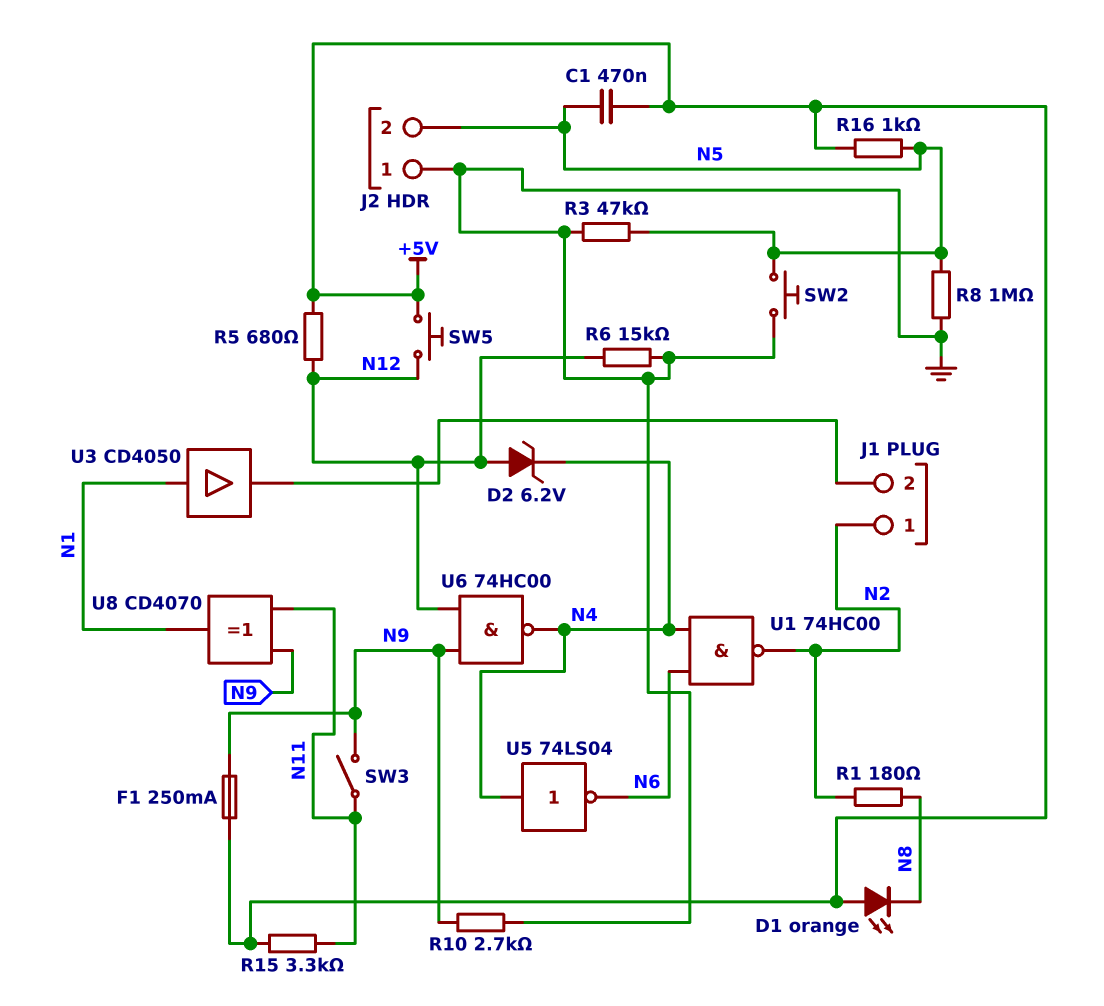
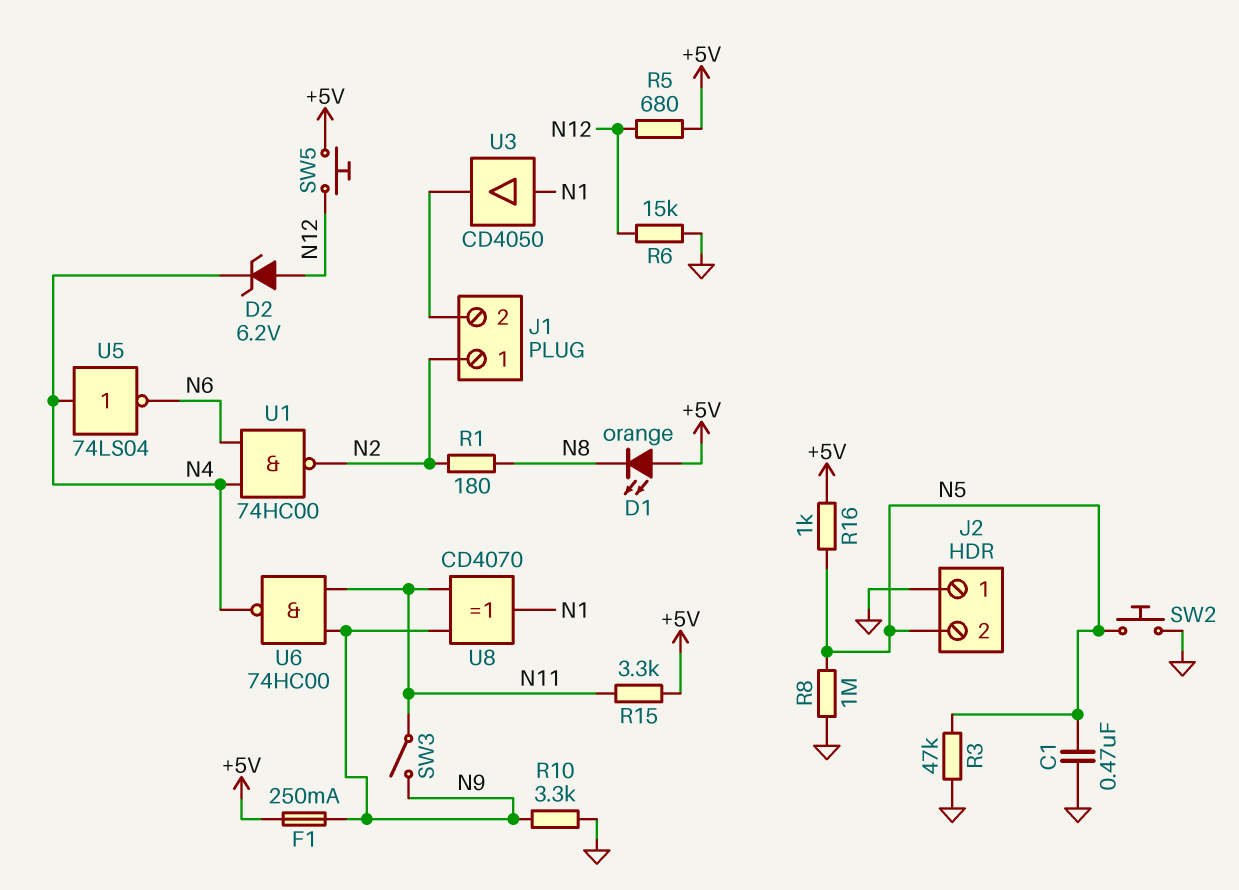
C1: 470nF (+5V, N5) -> 470nF (GND, N5)
R10: 2.7k (GND, N9) -> 3.3k (GND, N9)
U6: NAND 74HC00 (in N9, in N12, out N4) -> NAND 74HC00 (in N9, in N11, out N4)

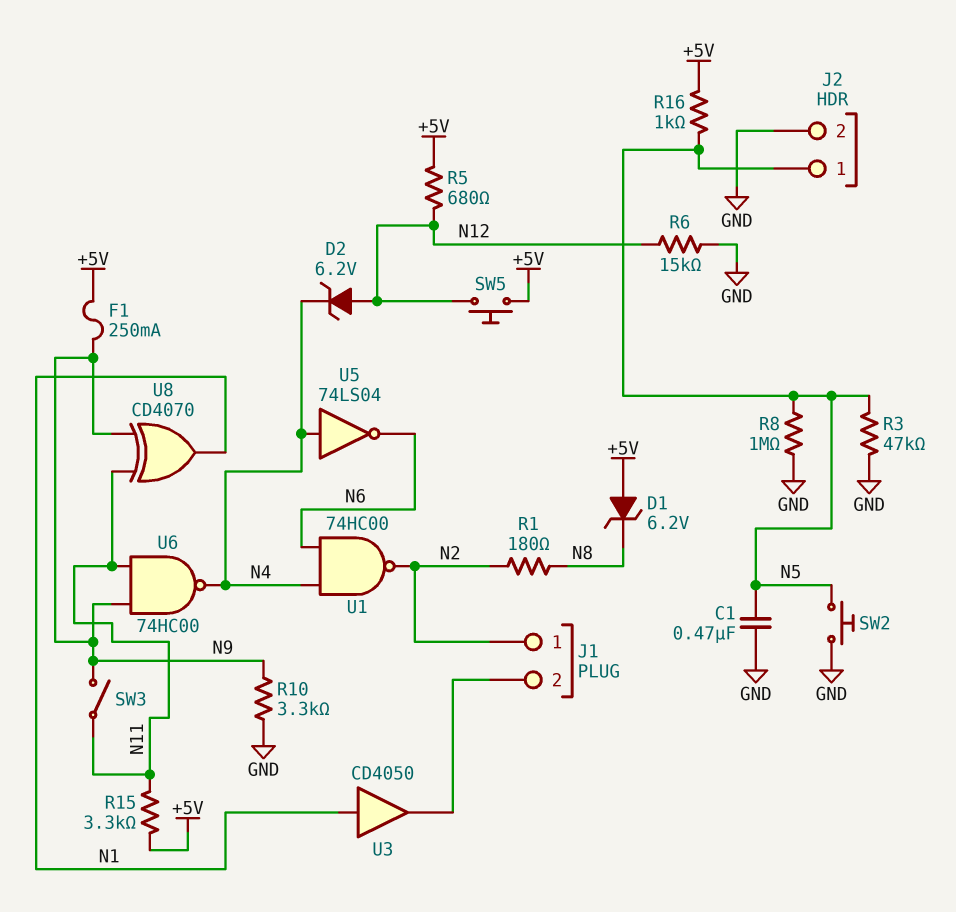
D1: LED orange (A +5V, K N8) -> zener 6.2V (A +5V, K N8)
J2 pin 1: GND -> N5
J2 pin 2: N5 -> GND

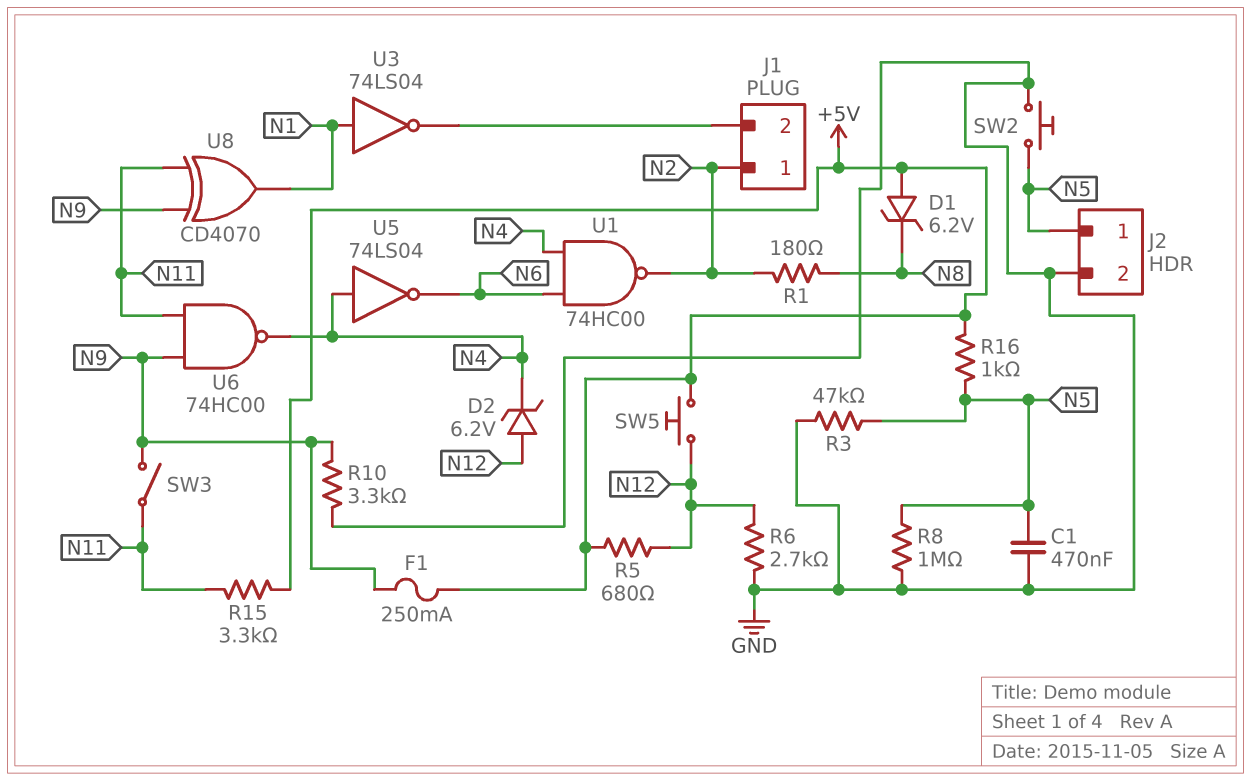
R6: 15k (GND, N12) -> 2.7k (GND, N12)
U3: buffer CD4050 (in N1, out J1/2) -> NOT 74LS04 (in N1, out J1/2)

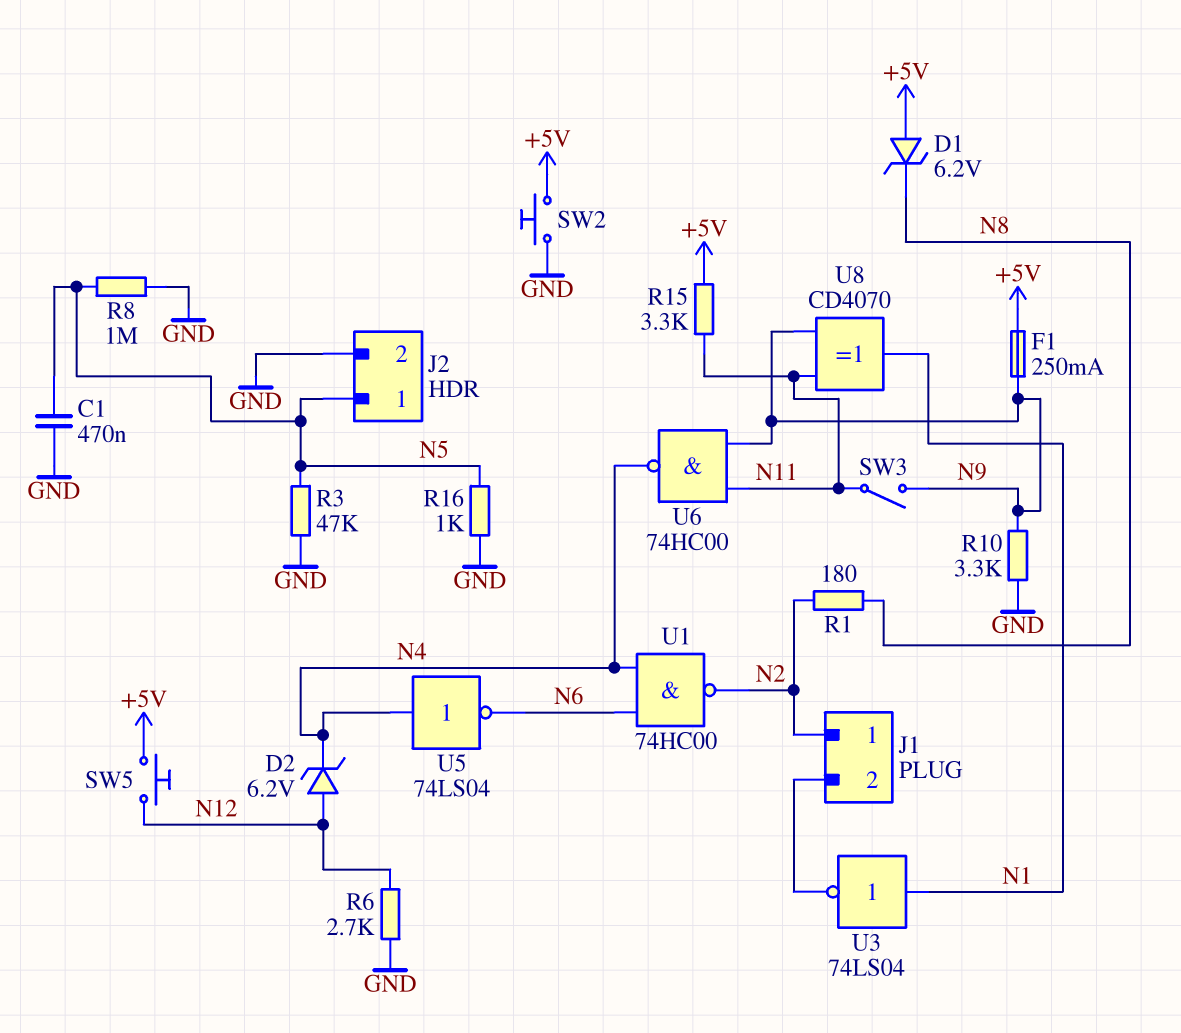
R5: 680 (+5V, N12) -> none
R16: 1k (+5V, N5) -> 1k (GND, N5)
SW2: button (GND, N5) -> button (+5V, GND)

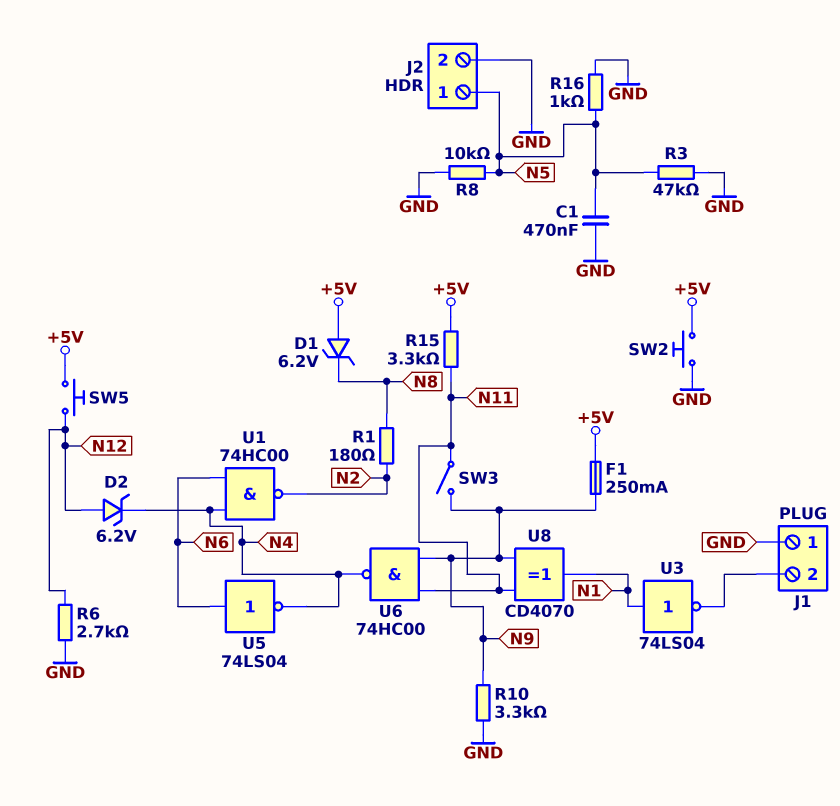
J1 pin 1: N2 -> GND
R8: 1M (GND, N5) -> 10k (GND, N5)
U5: NOT 74LS04 (in N4, out N6) -> NOT 74LS04 (in N6, out N4)

